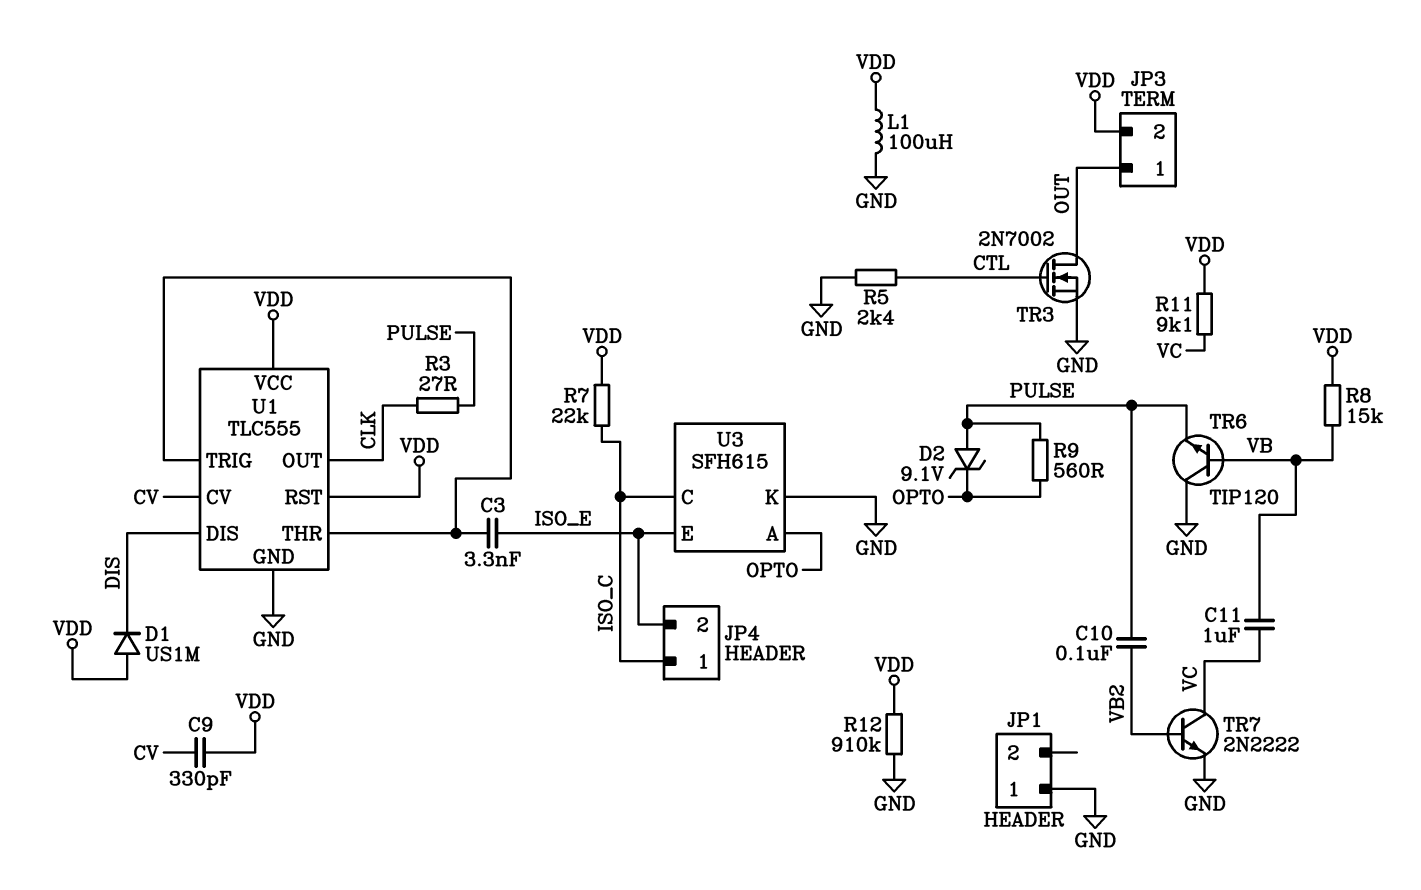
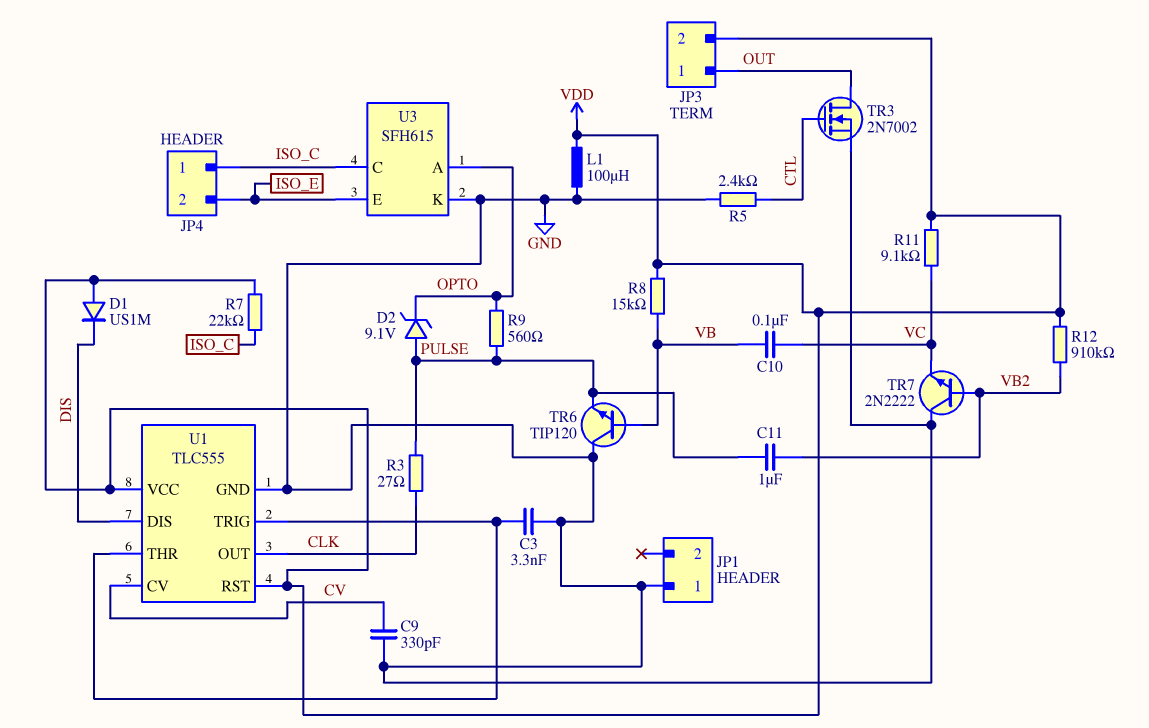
C3: 3.3nF (ISO_E, U1/THR) -> 3.3nF (GND, U1/THR)
C9: 330pF (CV, VDD) -> 330pF (CV, GND)
C10: 100nF (PULSE, VB2) -> 100nF (VB, VC)
C11: 1uF (VB, VC) -> 1uF (PULSE, VB2)
R12: 910k (GND, VDD) -> 910k (VB2, VDD)
TR7: NPN 2N2222 (B VB2, C VC, E GND) -> NPN 2N2222 (B VB2, C GND, E VC)

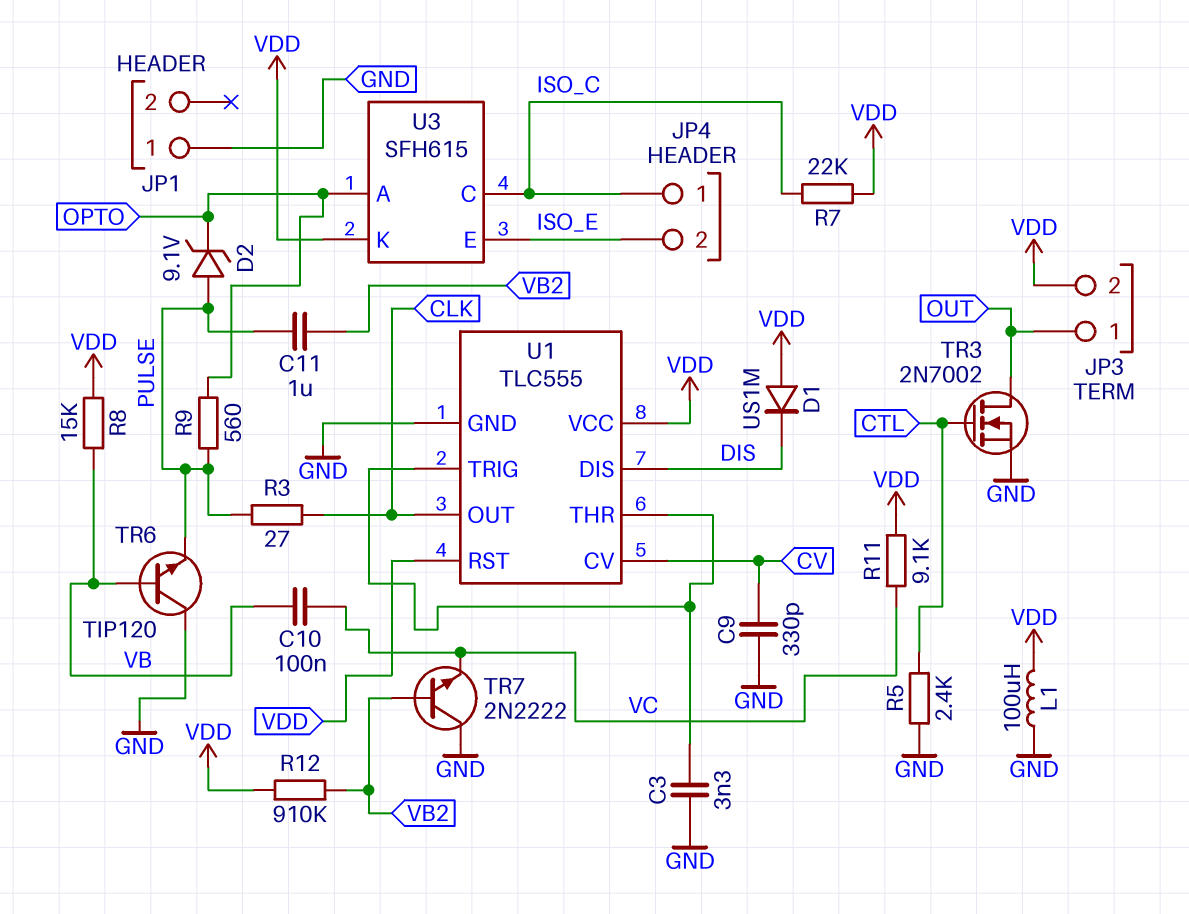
U3 pin K: GND -> VDD

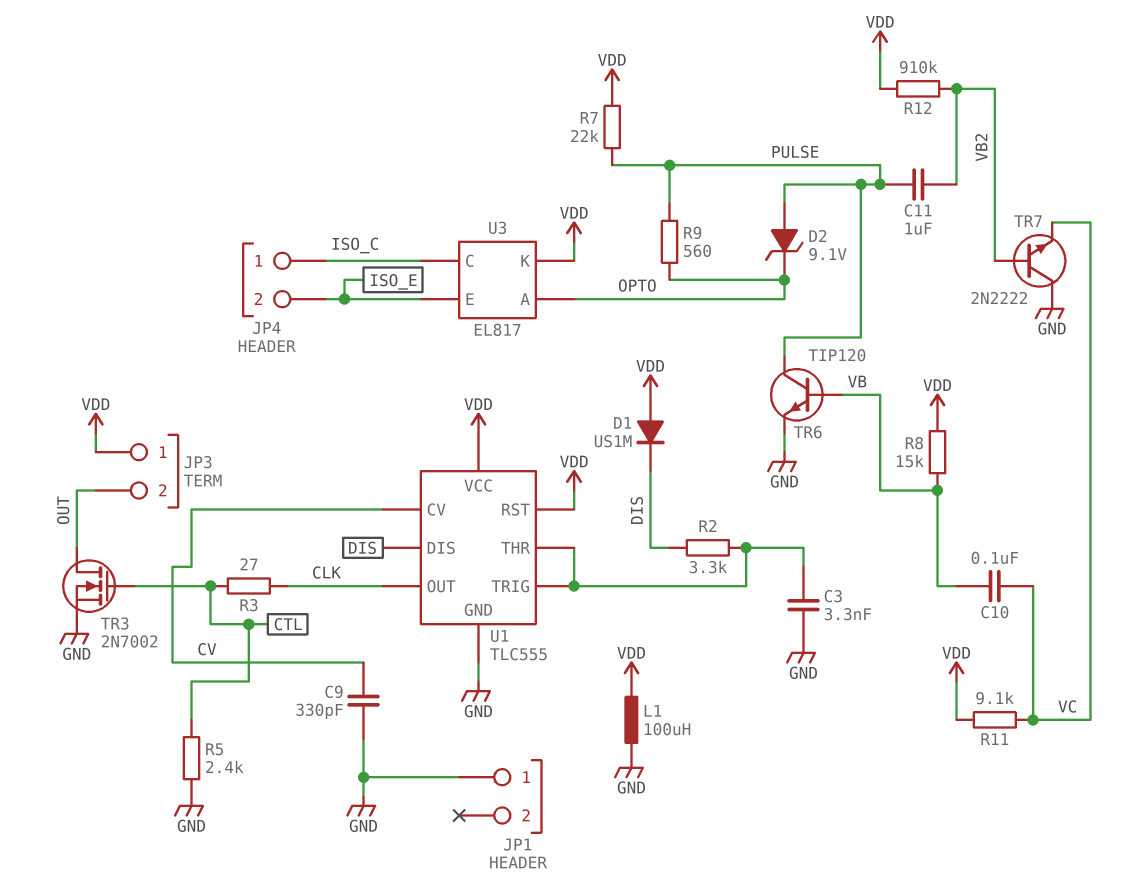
JP3 pin 1: OUT -> VDD
JP3 pin 2: VDD -> OUT
R2: none -> 3.3k (DIS, U1/THR)
R3: 27 (CLK, PULSE) -> 27 (CLK, CTL)
R7: 22k (ISO_C, VDD) -> 22k (PULSE, VDD)
TR6: NPN TIP120 (B VB, C GND, E PULSE) -> NPN TIP120 (B VB, C PULSE, E GND)
U3: SFH615 -> EL817

